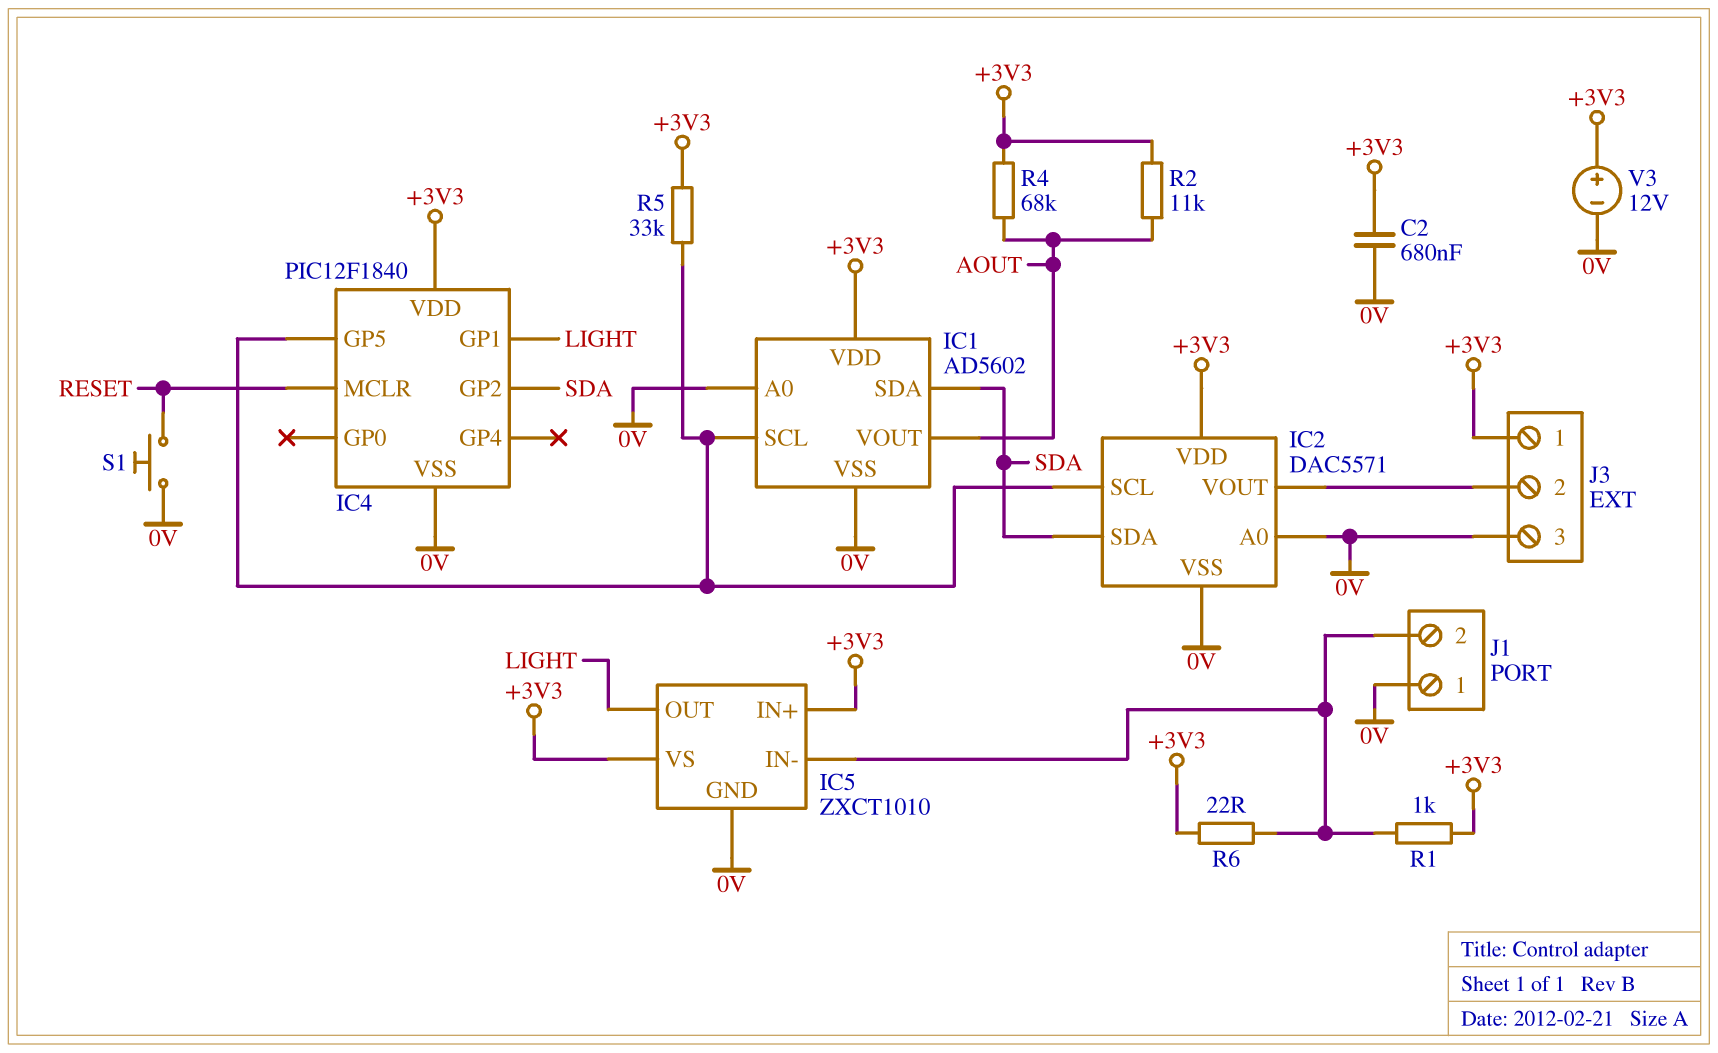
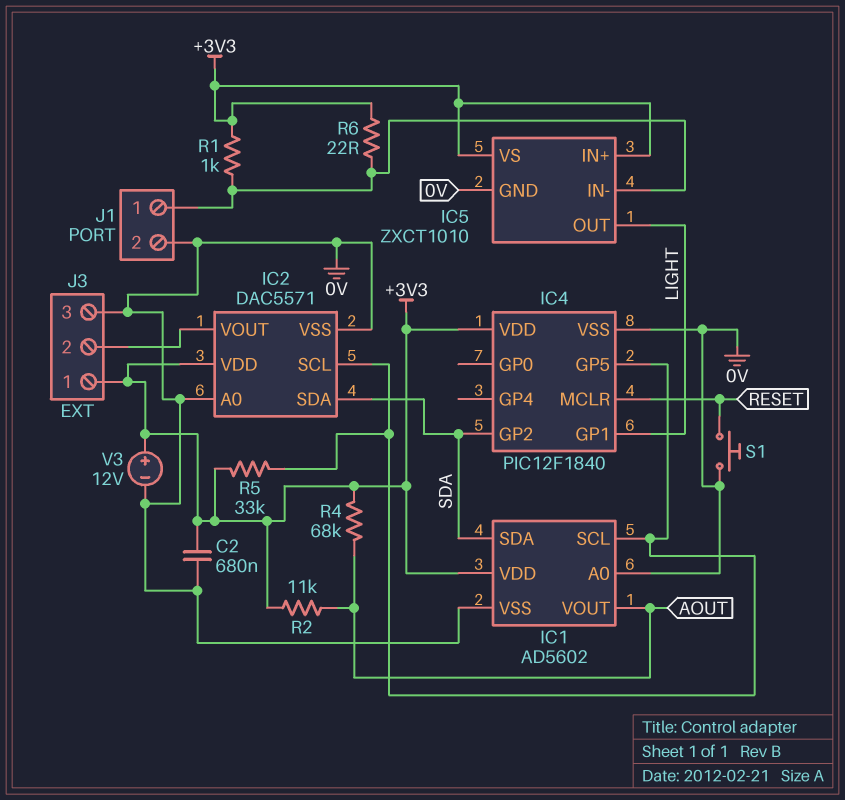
J1 pin 1: 0V -> IC5/IN-
J1 pin 2: IC5/IN- -> 0V

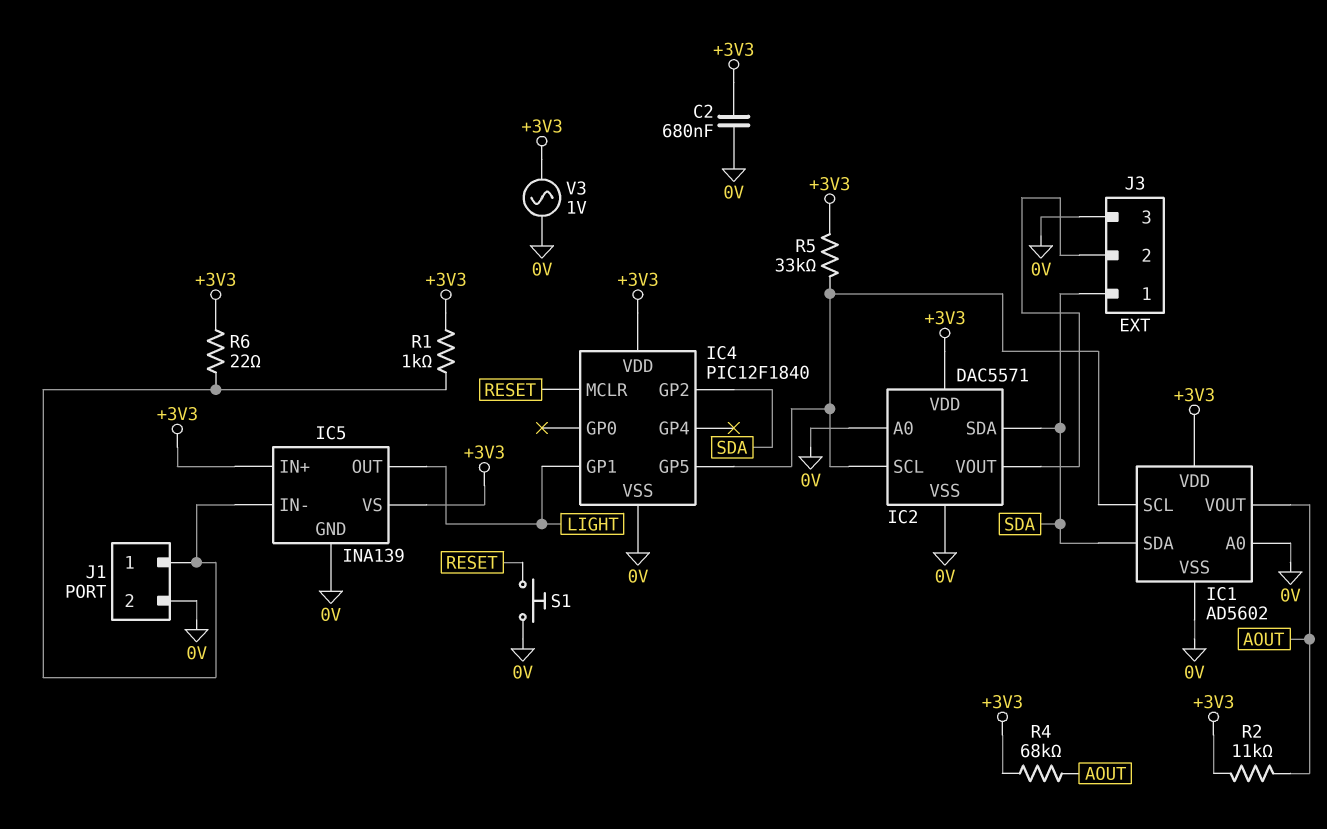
IC5: ZXCT1010 -> INA139
J3 pin 1: +3V3 -> SDA
V3: 12V (plus +3V3, minus 0V) -> AC 1V (+3V3, 0V)

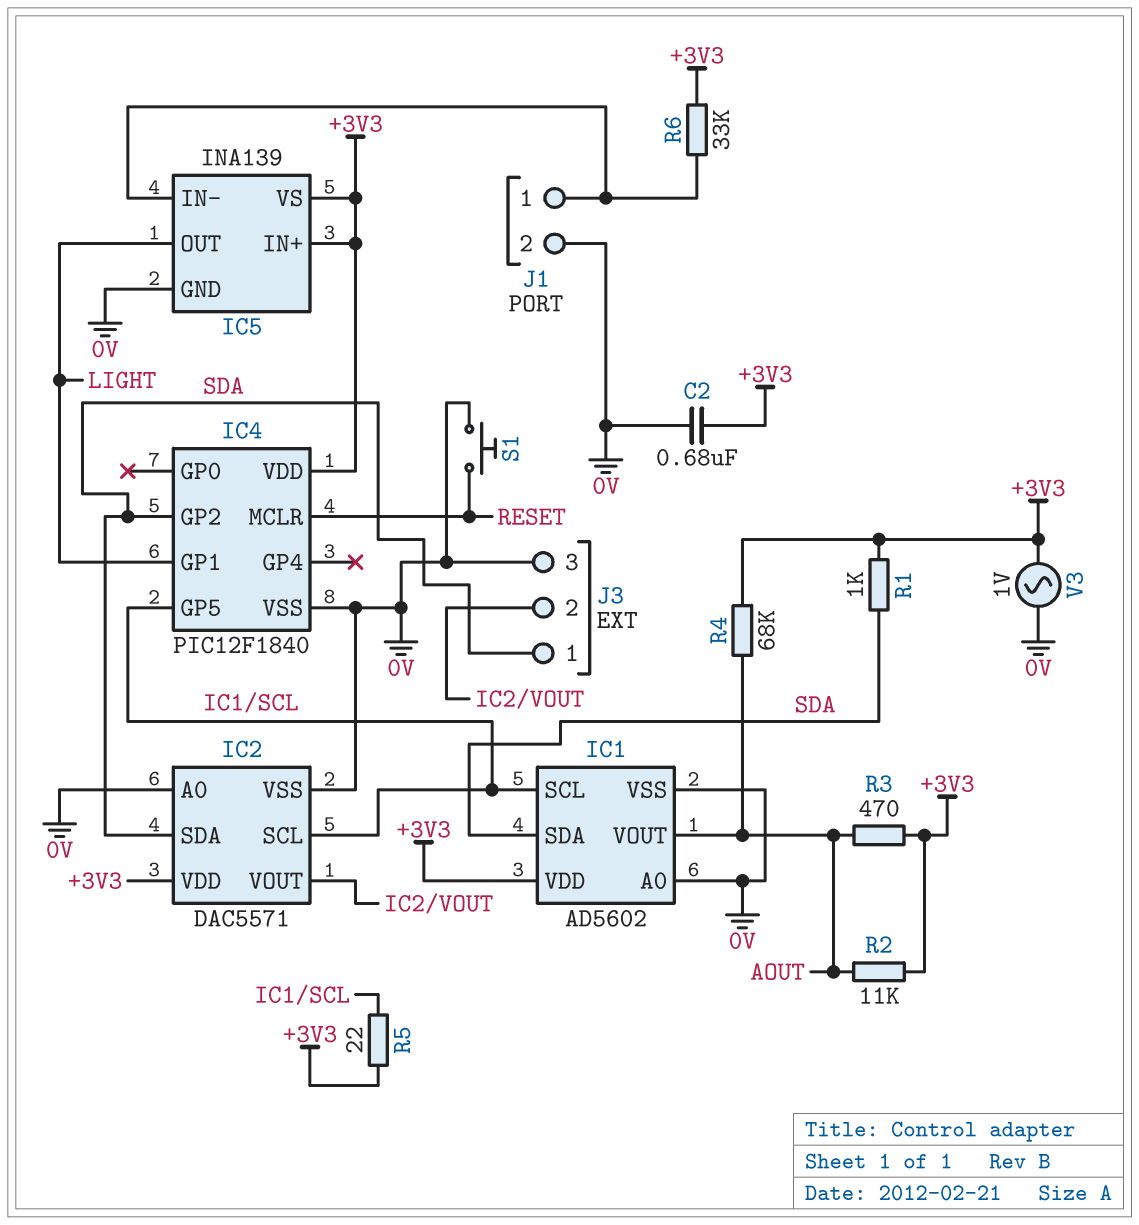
R1: 1k (+3V3, IC5/IN-) -> 1k (+3V3, SDA)
R3: none -> 470 (+3V3, AOUT)
R5: 33k (+3V3, IC1/SCL) -> 22 (+3V3, IC1/SCL)
R6: 22 (+3V3, IC5/IN-) -> 33k (+3V3, IC5/IN-)

